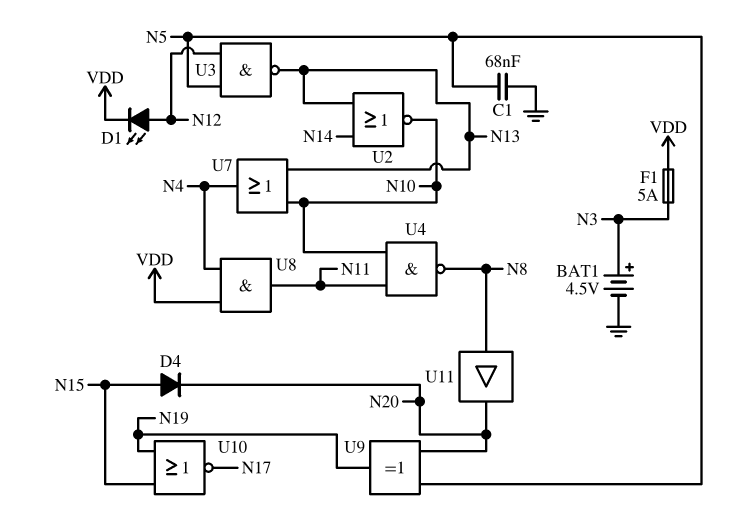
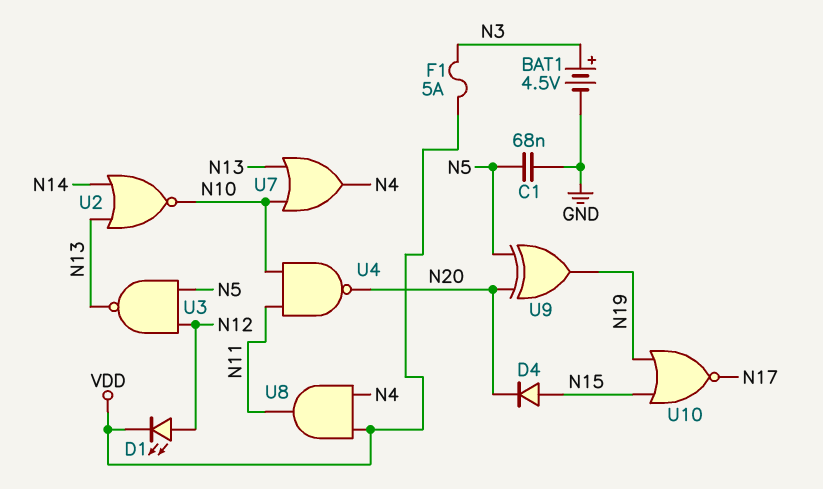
U4: NAND (in N10, in N11, out N8) -> NAND (in N10, in N11, out N20)
U11: buffer (in N8, out N20) -> none

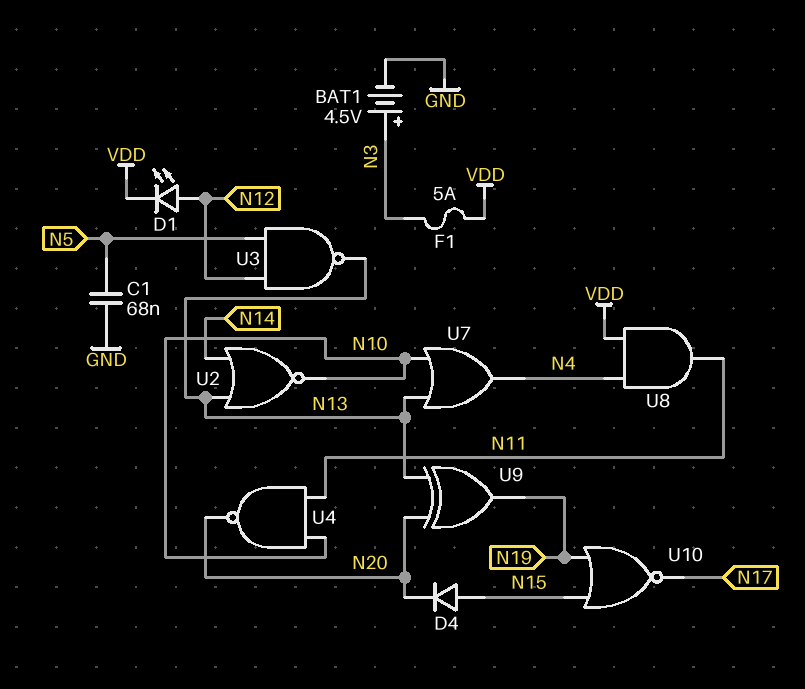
U9: XOR (in N5, in N20, out N19) -> XOR (in N13, in N20, out N19)

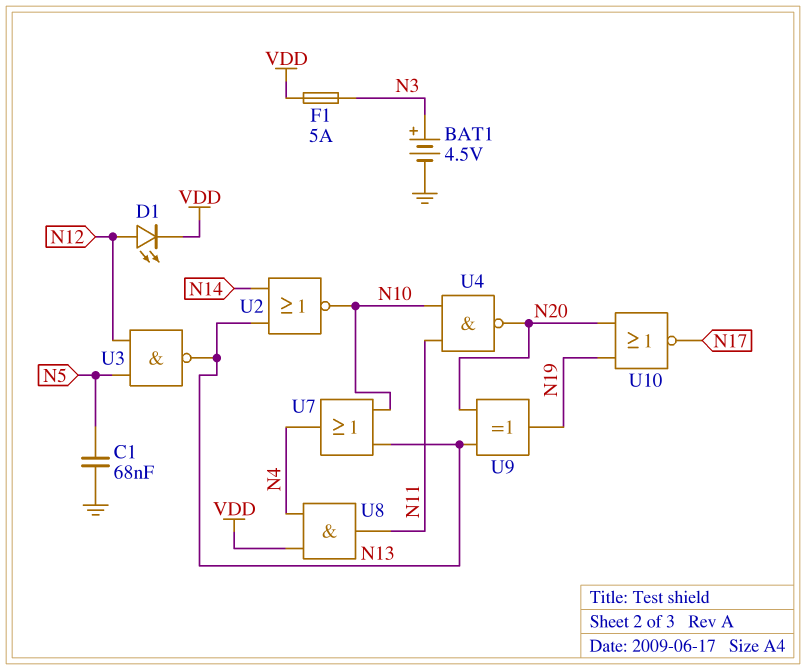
D4: diode (A N15, K N20) -> none
U10: NOR (in N15, in N19, out N17) -> NOR (in N19, in N20, out N17)

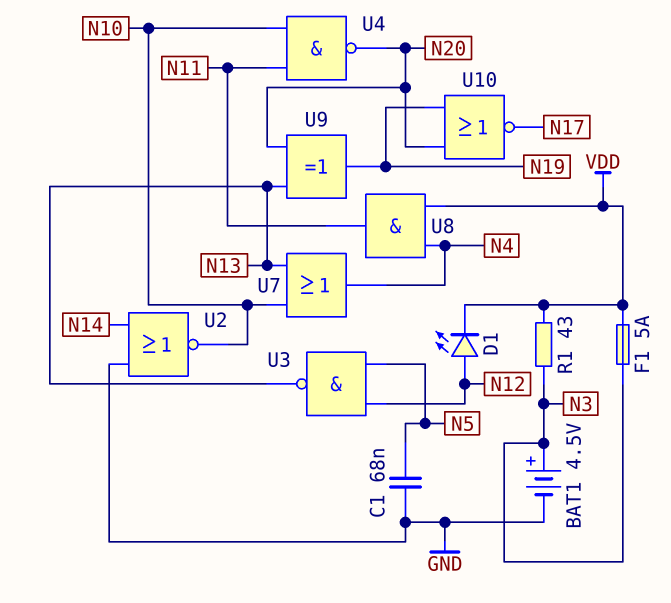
R1: none -> 43 (N3, VDD)
U2: NOR (in N13, in N14, out N10) -> NOR (in GND, in N14, out N10)

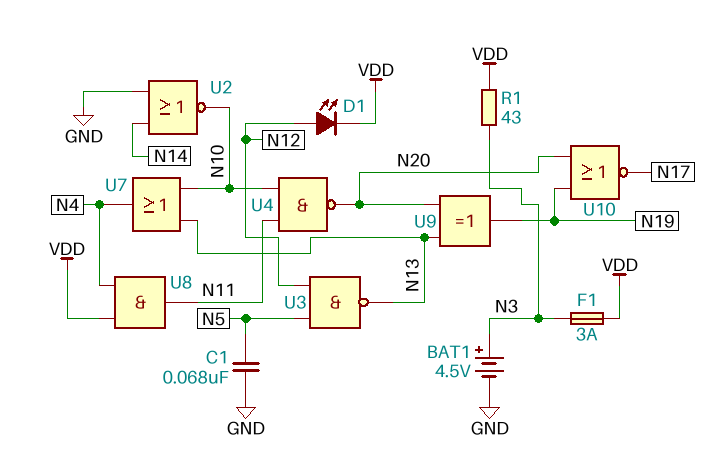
F1: 5A (N3, VDD) -> 3A (N3, VDD)

